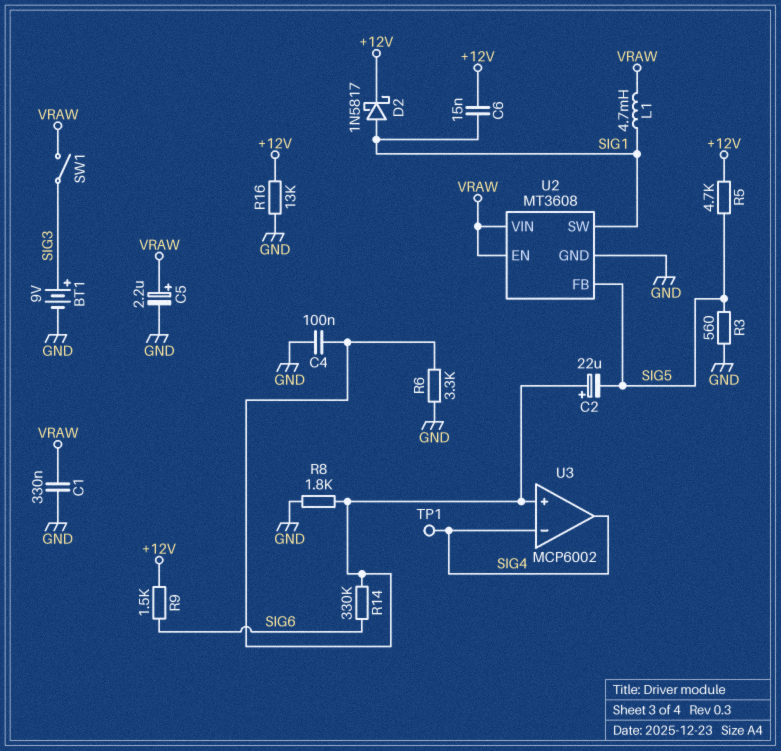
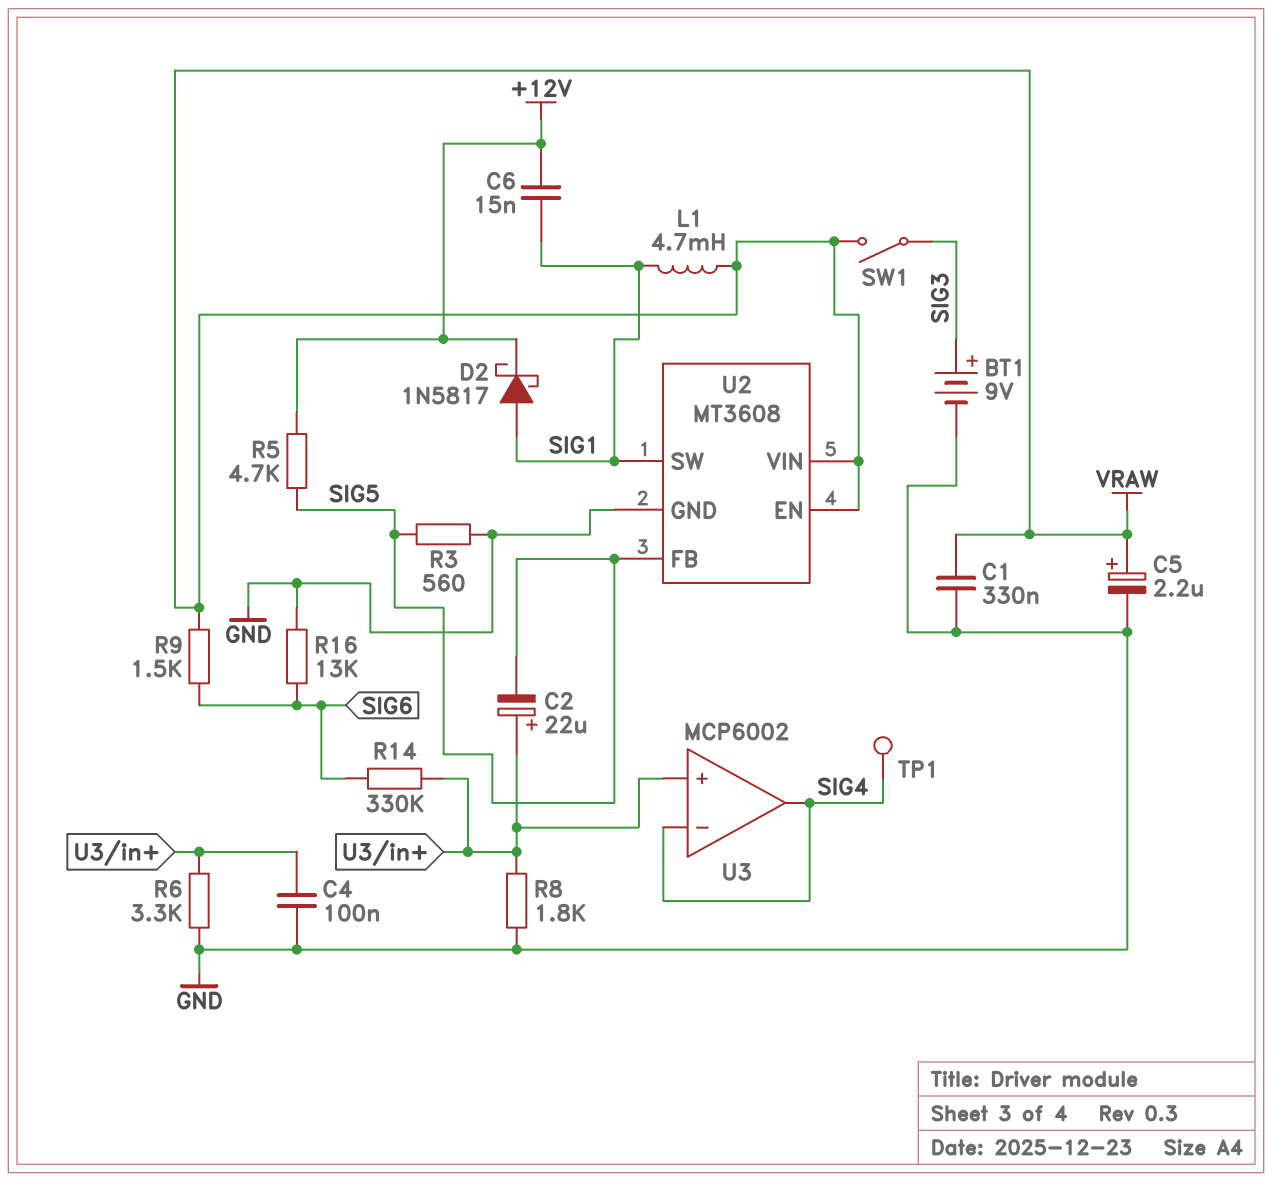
R9: 1.5k (+12V, SIG6) -> 1.5k (SIG6, VRAW)
R16: 13k (+12V, GND) -> 13k (GND, SIG6)

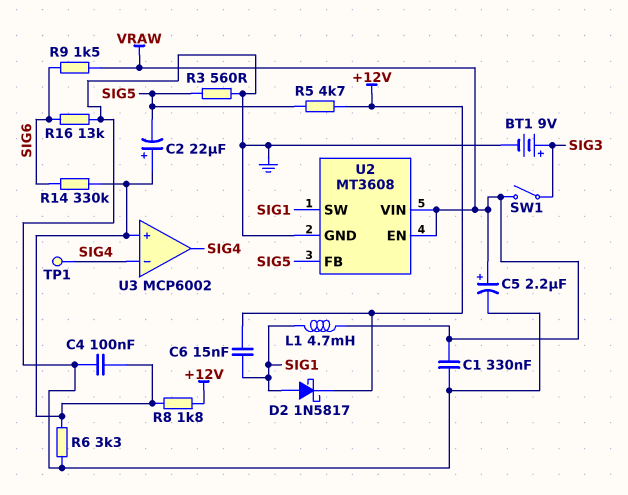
R8: 1.8k (GND, U3/in+) -> 1.8k (+12V, U3/in+)

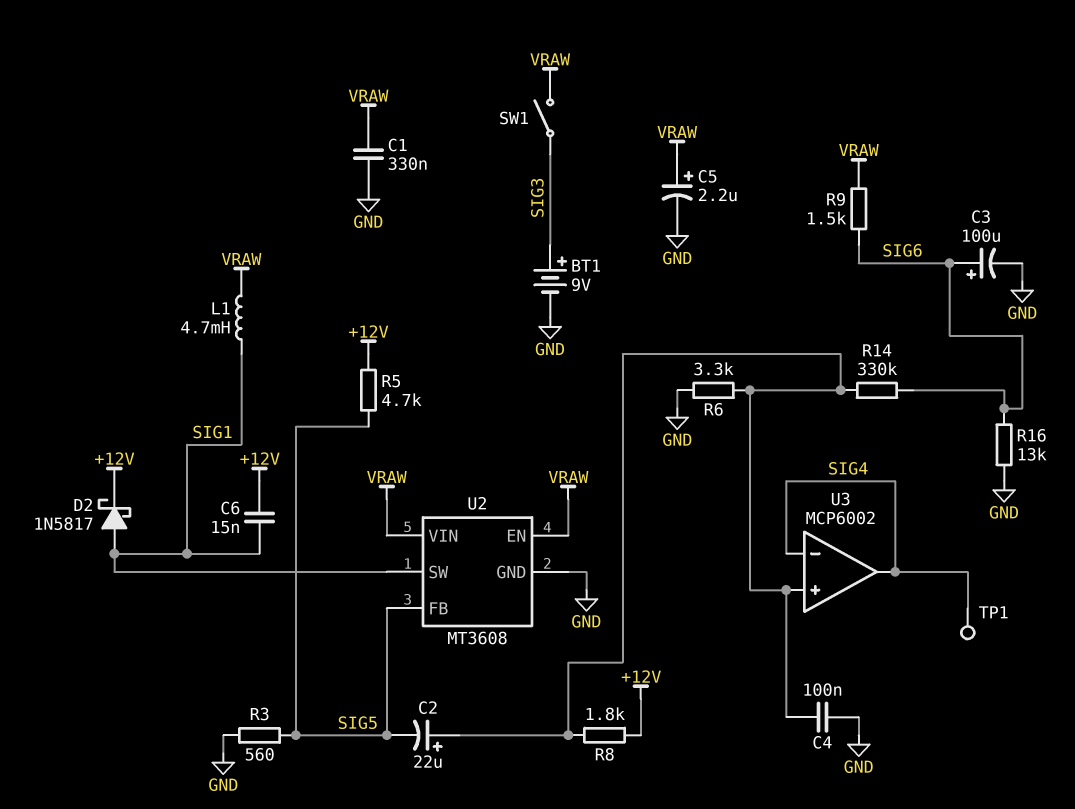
C3: none -> 100uF (plus SIG6, minus GND)

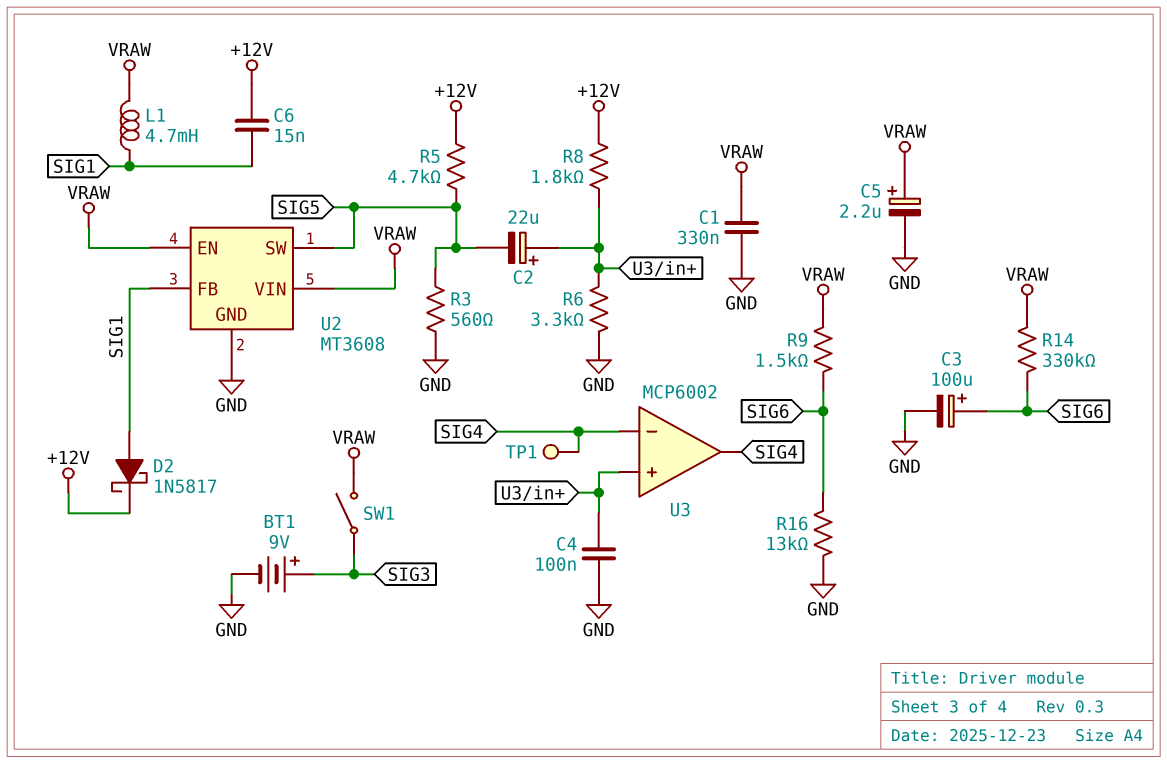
R14: 330k (SIG6, U3/in+) -> 330k (SIG6, VRAW)
U2 pin FB: SIG5 -> SIG1
U2 pin SW: SIG1 -> SIG5

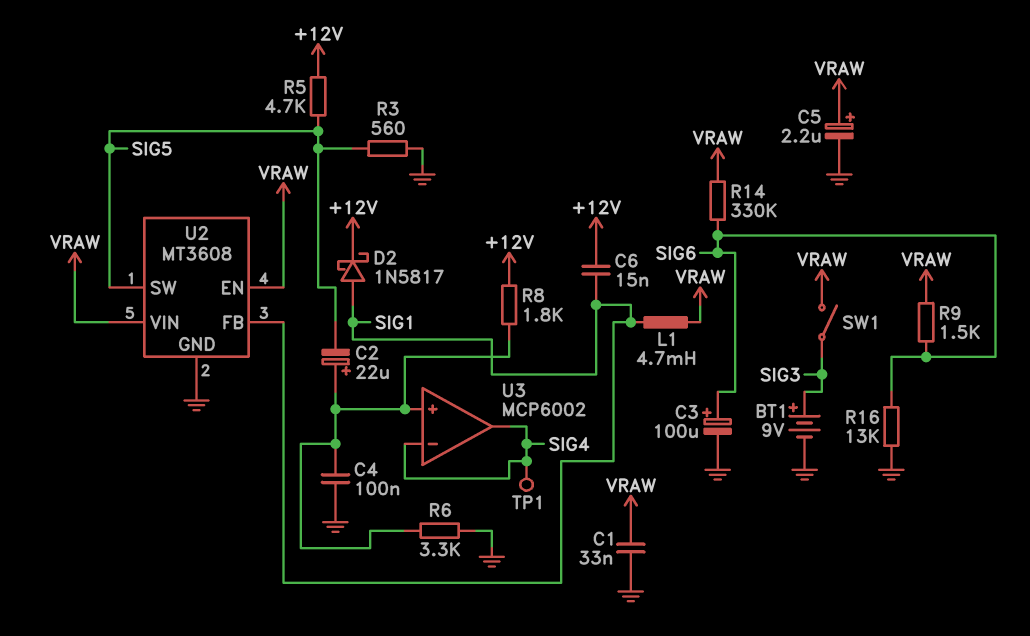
C1: 330nF (GND, VRAW) -> 33nF (GND, VRAW)

